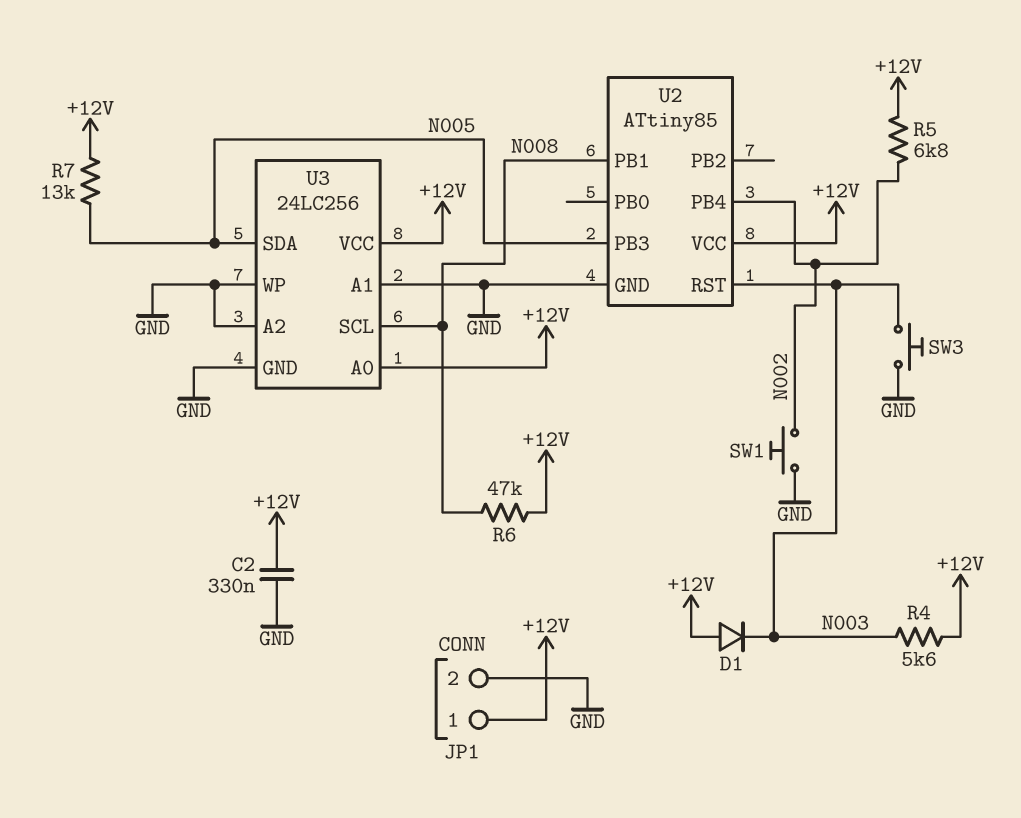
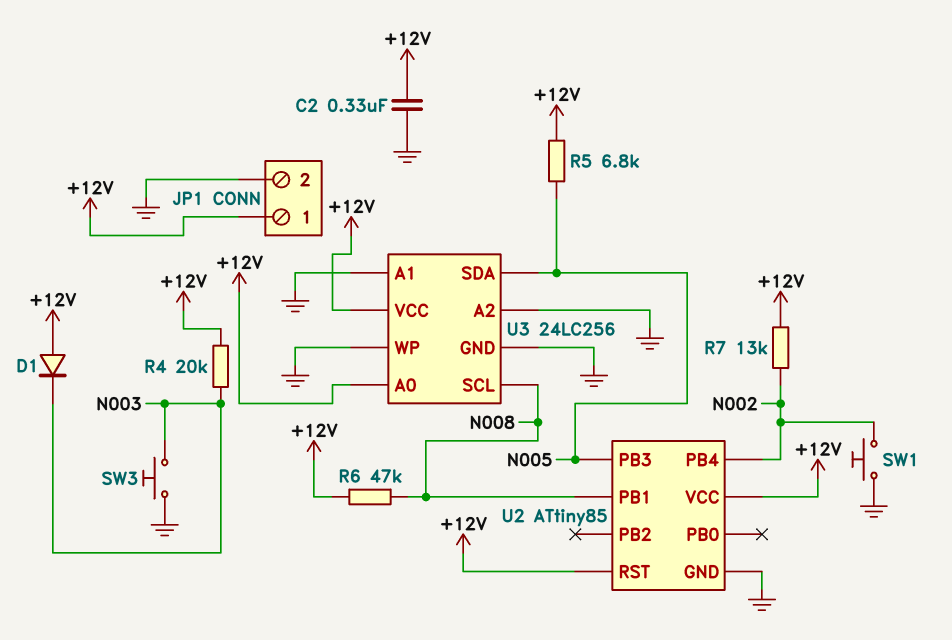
R4: 5.6k (+12V, N003) -> 20k (+12V, N003)
R5: 6.8k (+12V, N002) -> 6.8k (+12V, N005)
R7: 13k (+12V, N005) -> 13k (+12V, N002)
U2 pin RST: N003 -> +12V

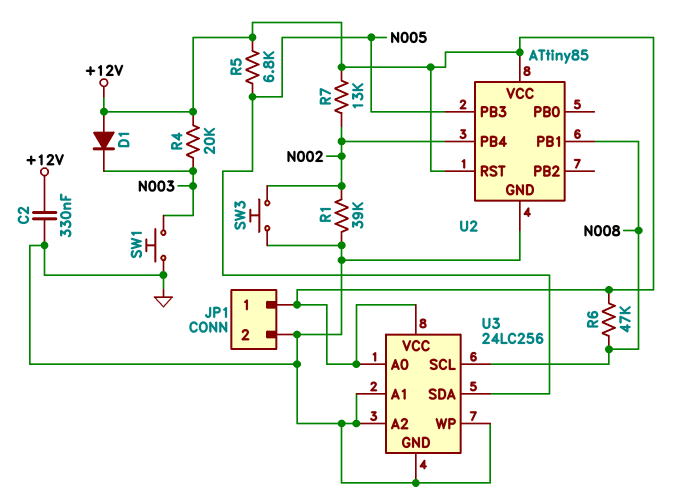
R1: none -> 39k (GND, N002)
SW1: button (GND, N002) -> button (GND, N003)
SW3: button (GND, N003) -> button (GND, N002)

